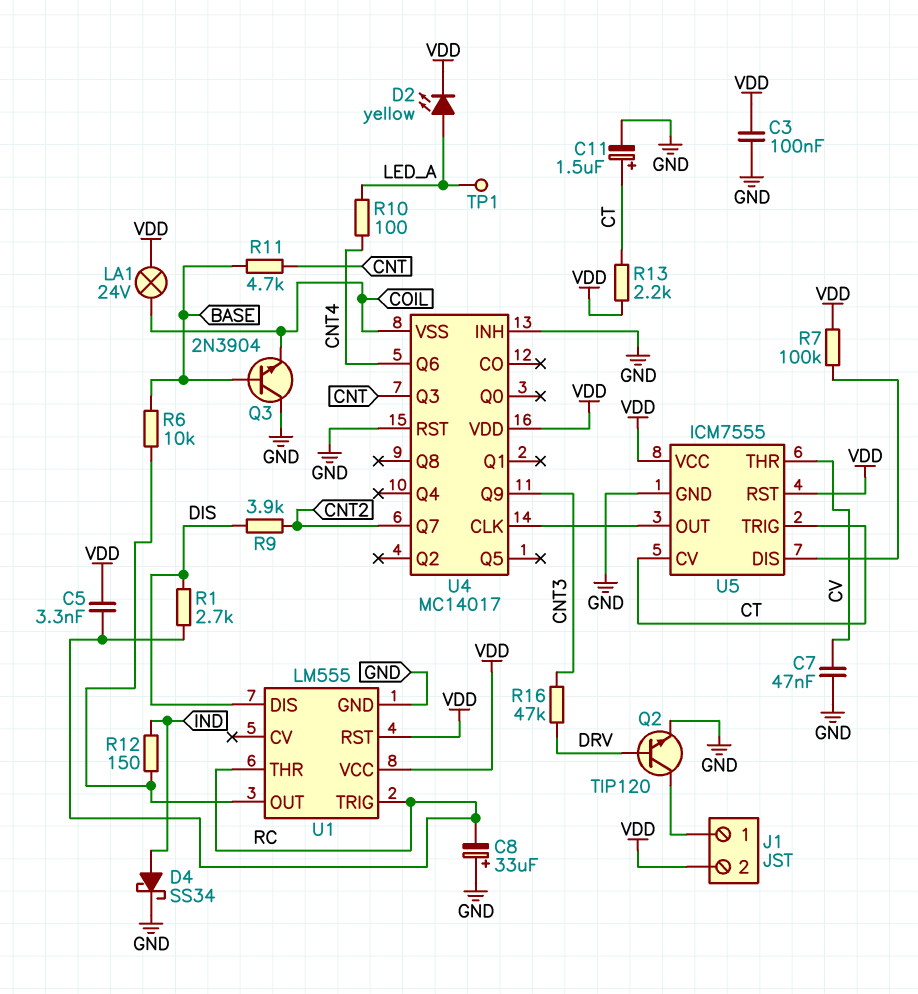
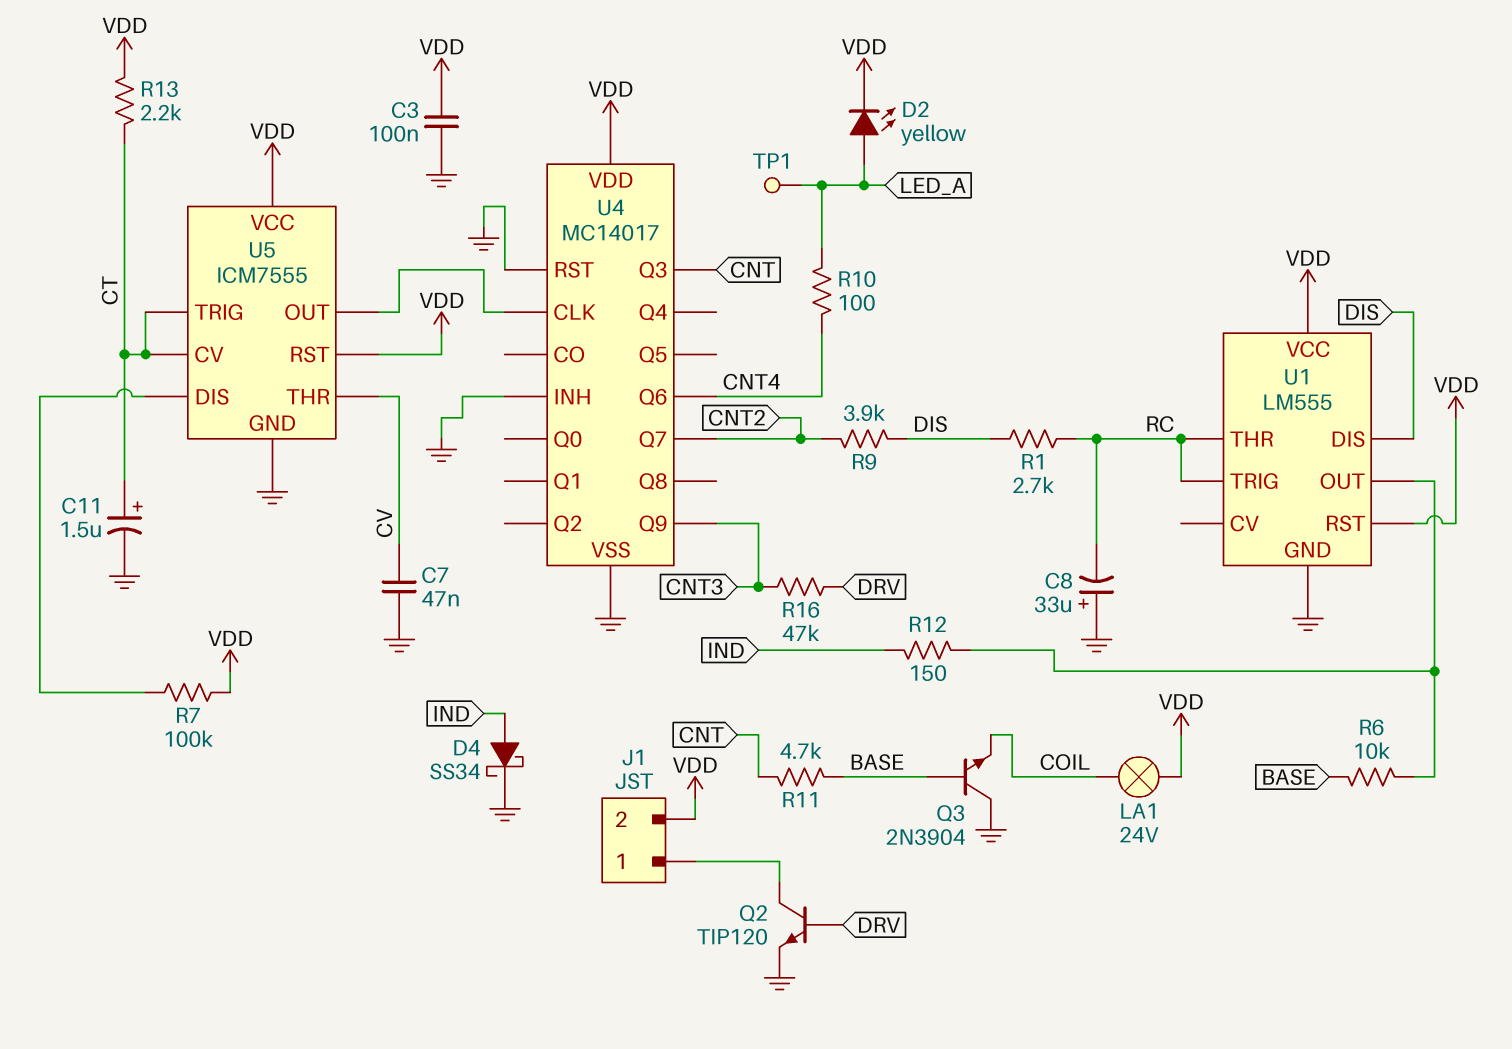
C5: 3.3nF (RC, VDD) -> none
U4 pin VSS: COIL -> GND

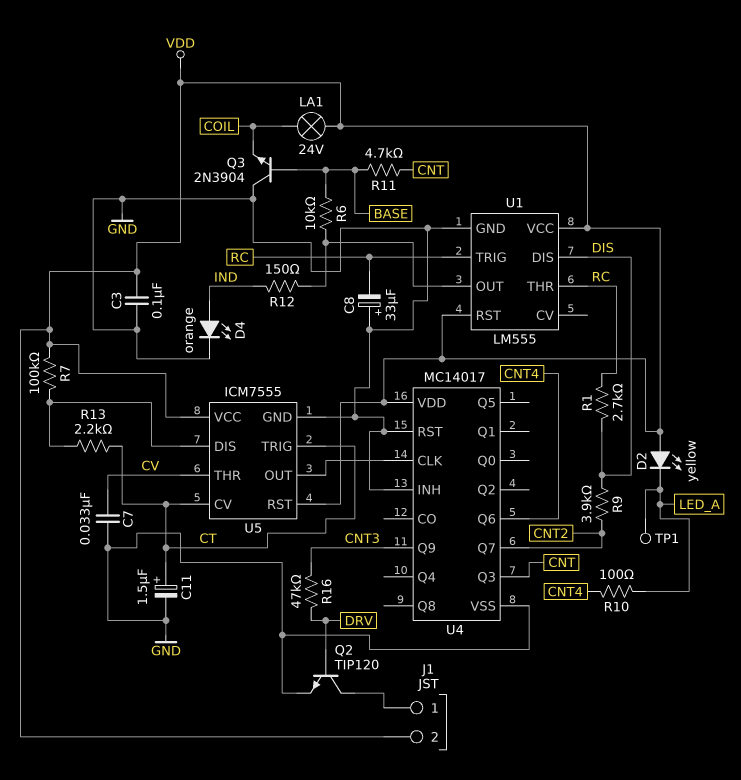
C7: 47nF (CV, GND) -> 33nF (CV, GND)
D2: LED yellow (A LED_A, K VDD) -> LED yellow (A VDD, K LED_A)
D4: schottky SS34 (A IND, K GND) -> LED orange (A IND, K GND)
R13: 2.2k (CT, VDD) -> 2.2k (CT, U5/DIS)

